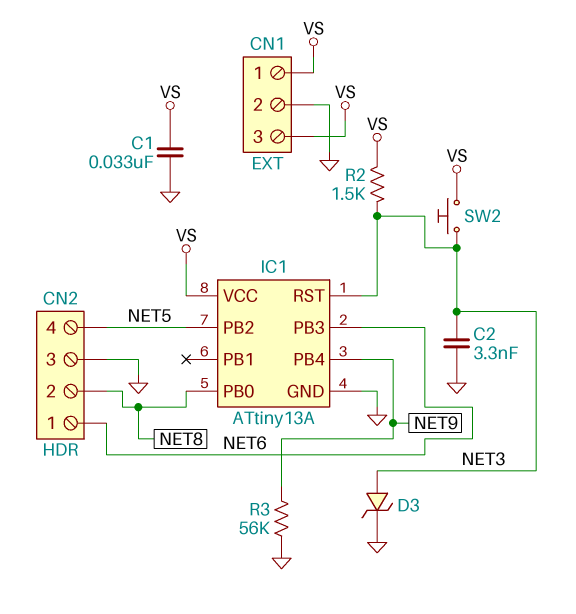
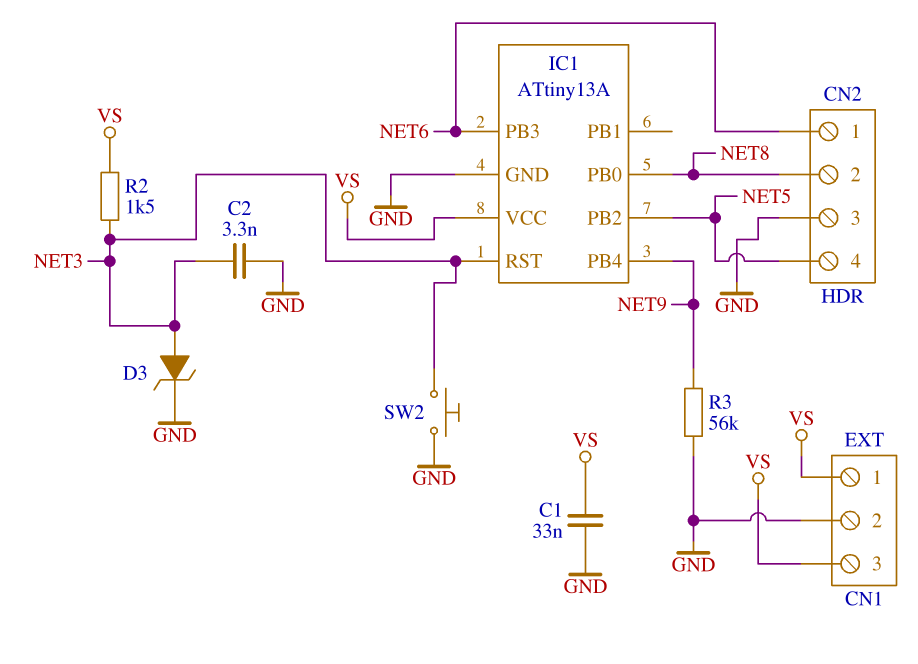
SW2: button (NET3, VS) -> button (GND, NET3)

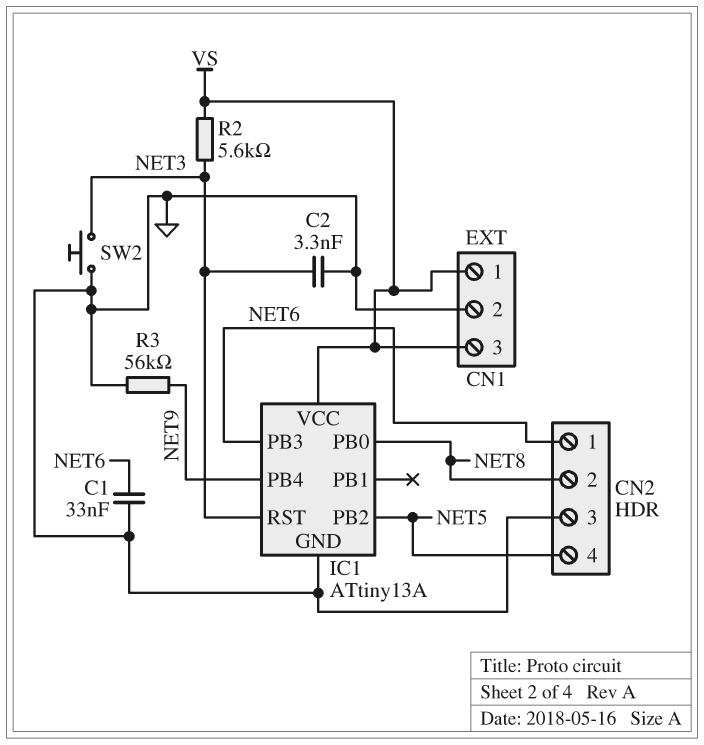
C1: 33nF (GND, VS) -> 33nF (GND, NET6)
D3: zener (A NET3, K GND) -> none
R2: 1.5k (NET3, VS) -> 5.6k (NET3, VS)

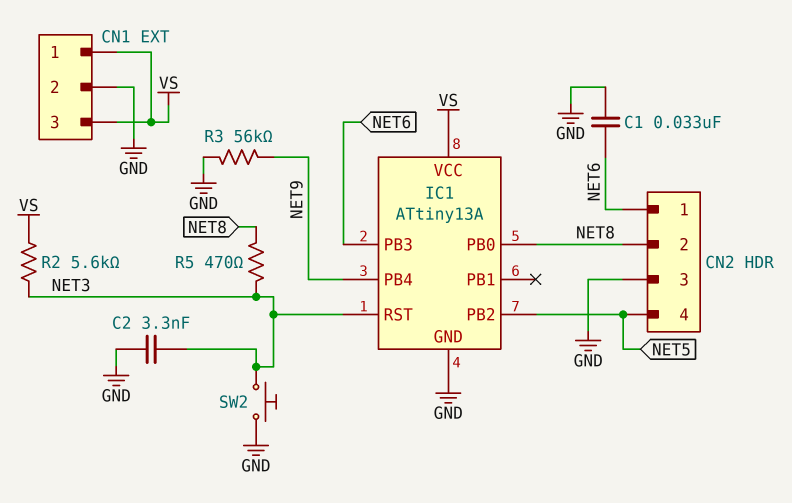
R5: none -> 470 (NET3, NET8)

